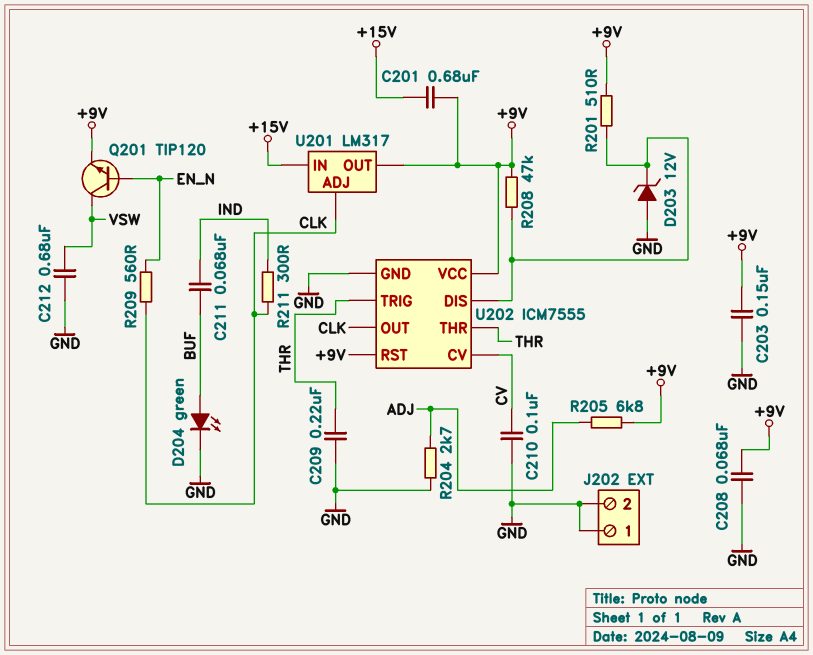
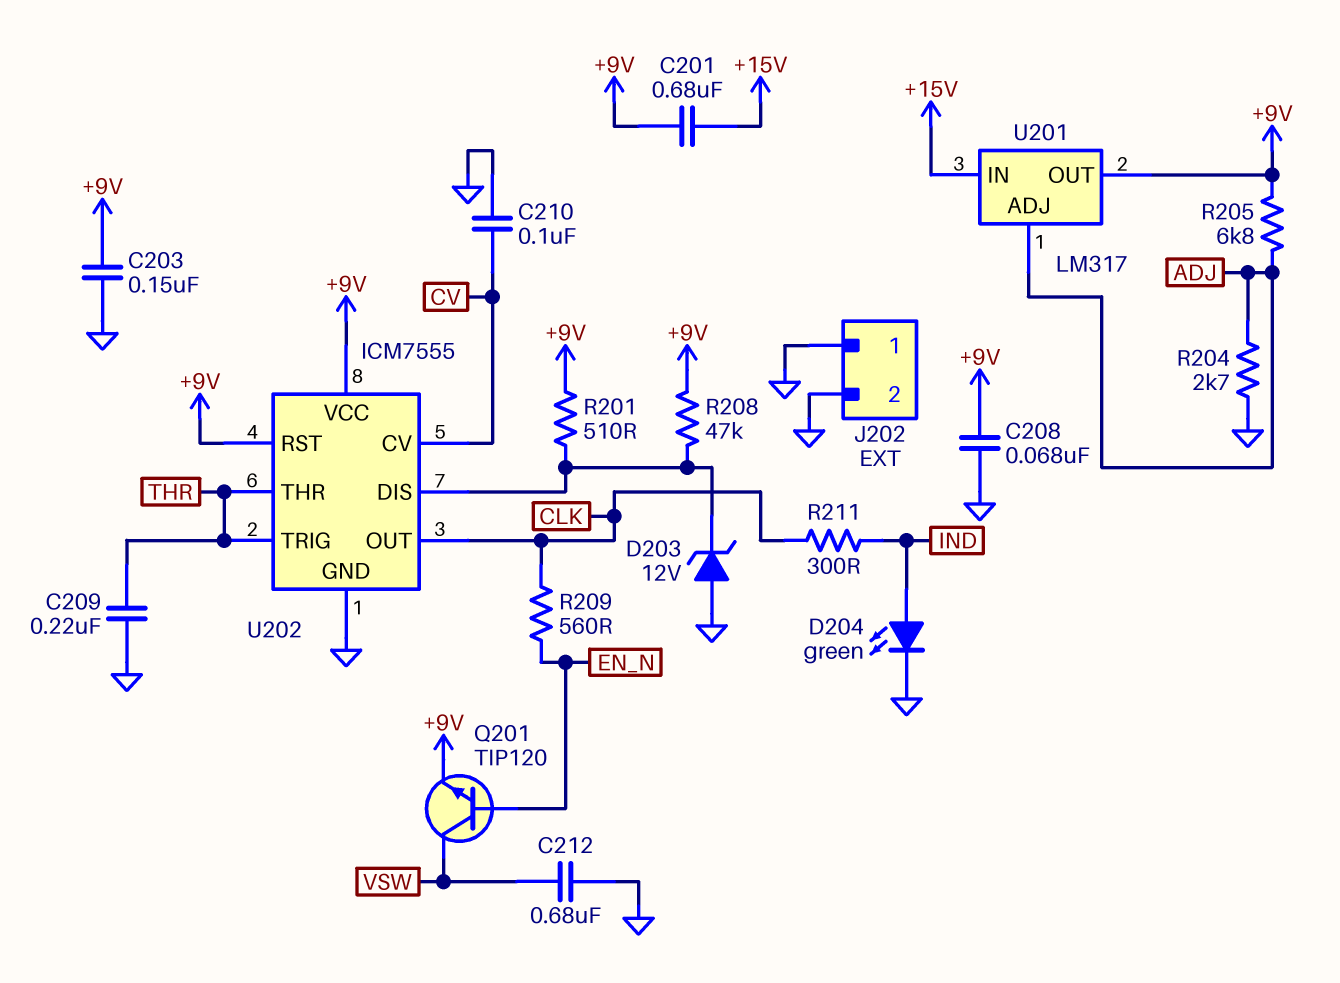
C211: 68nF (BUF, IND) -> none
D204: LED green (A BUF, K GND) -> LED green (A IND, K GND)
U201 pin ADJ: CLK -> ADJ

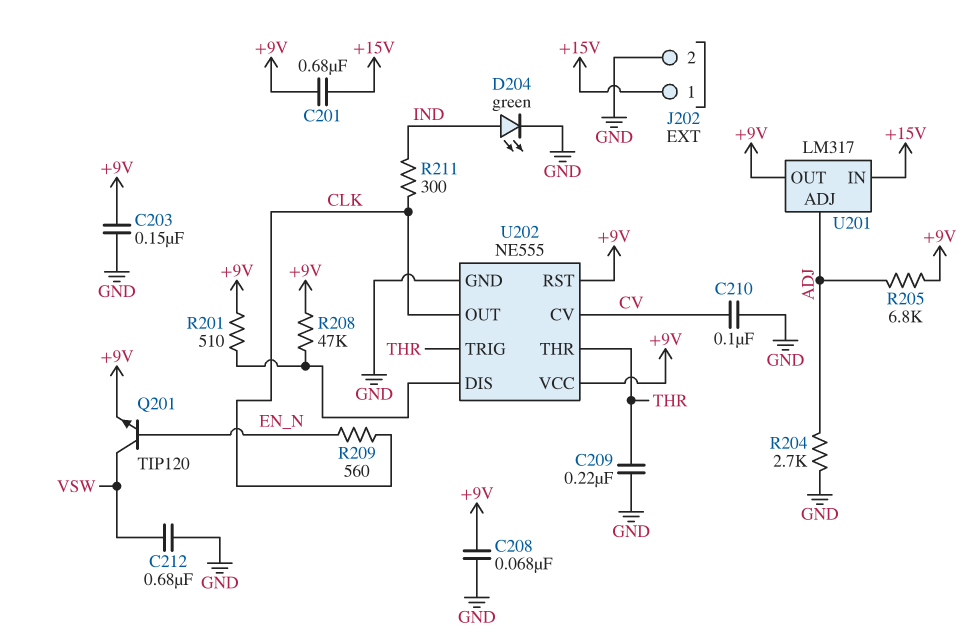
D203: zener 12V (A GND, K U202/DIS) -> none
J202 pin 1: GND -> +15V
U202: ICM7555 -> NE555

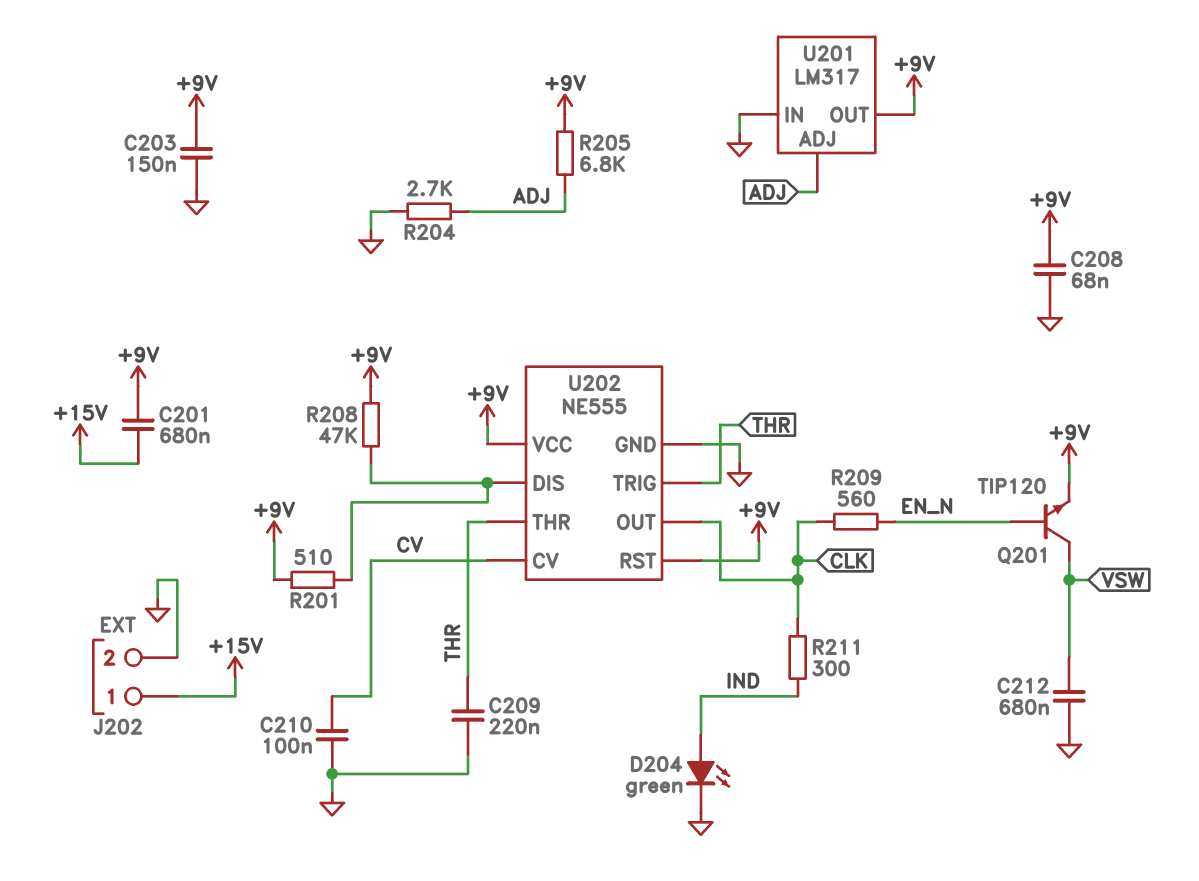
U201 pin IN: +15V -> GND

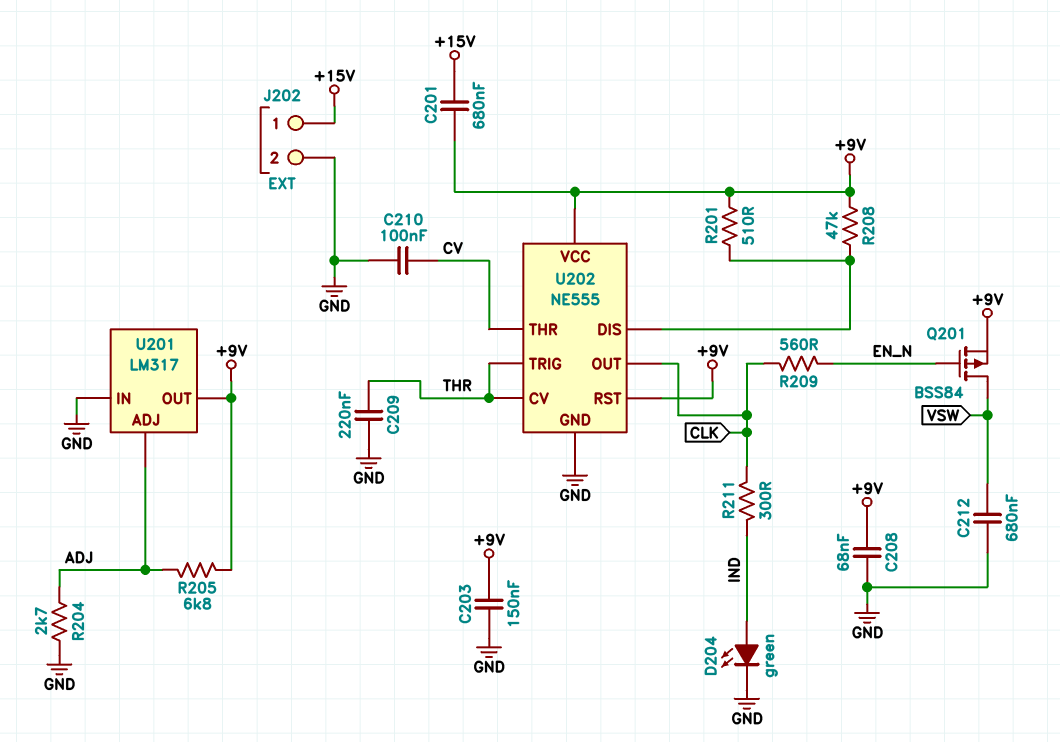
Q201: NPN TIP120 (B EN_N, C VSW, E +9V) -> PMOS BSS84 (G EN_N, D VSW, S +9V)
U202 pin CV: CV -> THR
U202 pin THR: THR -> CV

